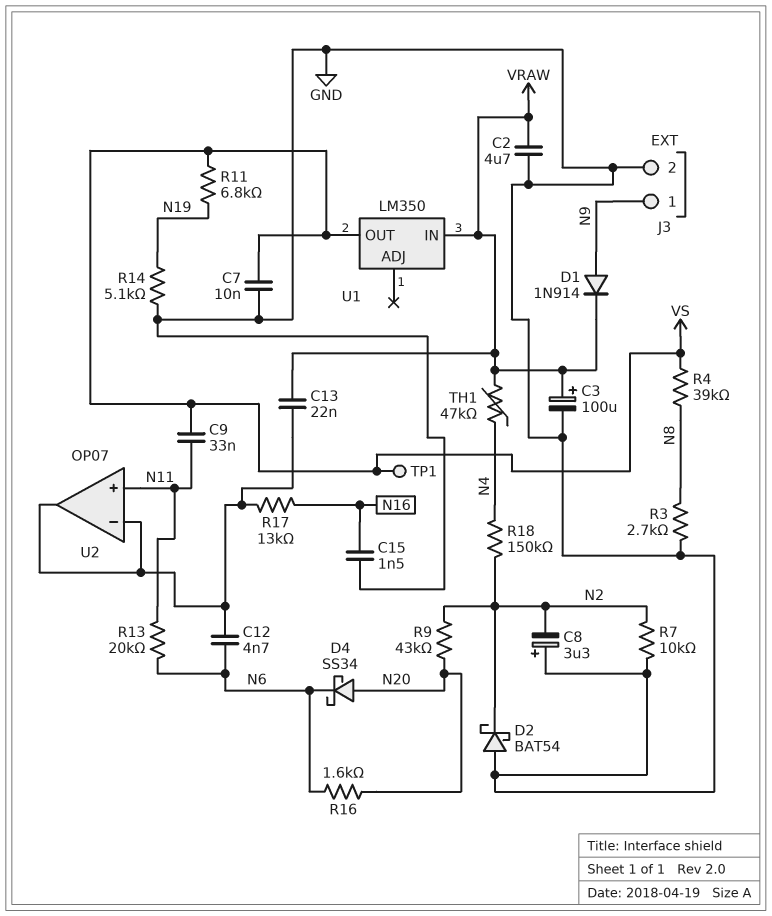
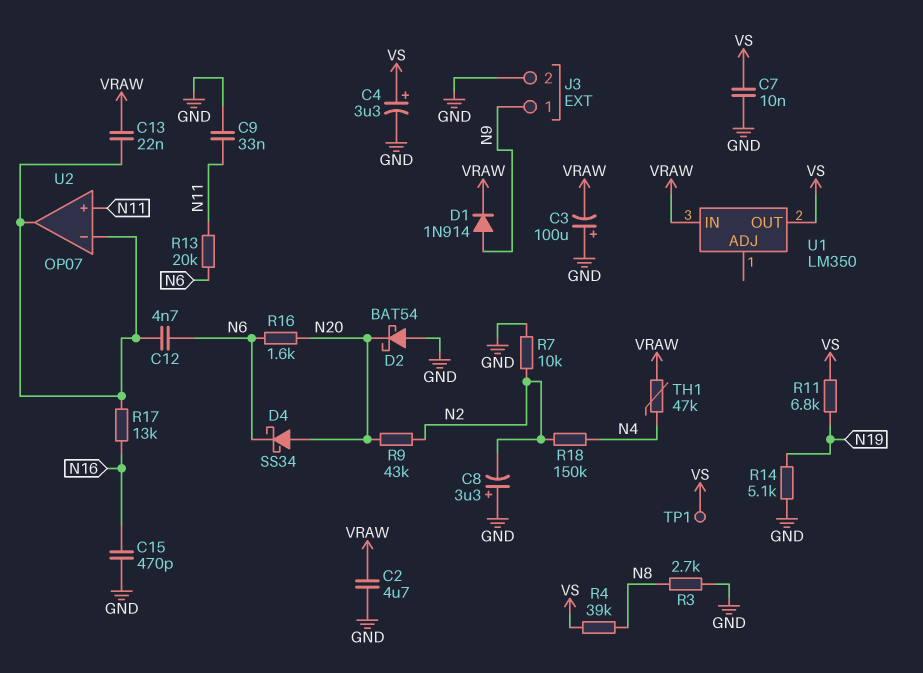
C3: 100uF (plus VRAW, minus GND) -> 100uF (plus GND, minus VRAW)
C4: none -> 3.3uF (plus VS, minus GND)
C9: 33nF (N11, VS) -> 33nF (GND, N11)
C15: 1.5nF (GND, N16) -> 470pF (GND, N16)
D2: schottky BAT54 (A GND, K N2) -> schottky BAT54 (A GND, K N20)

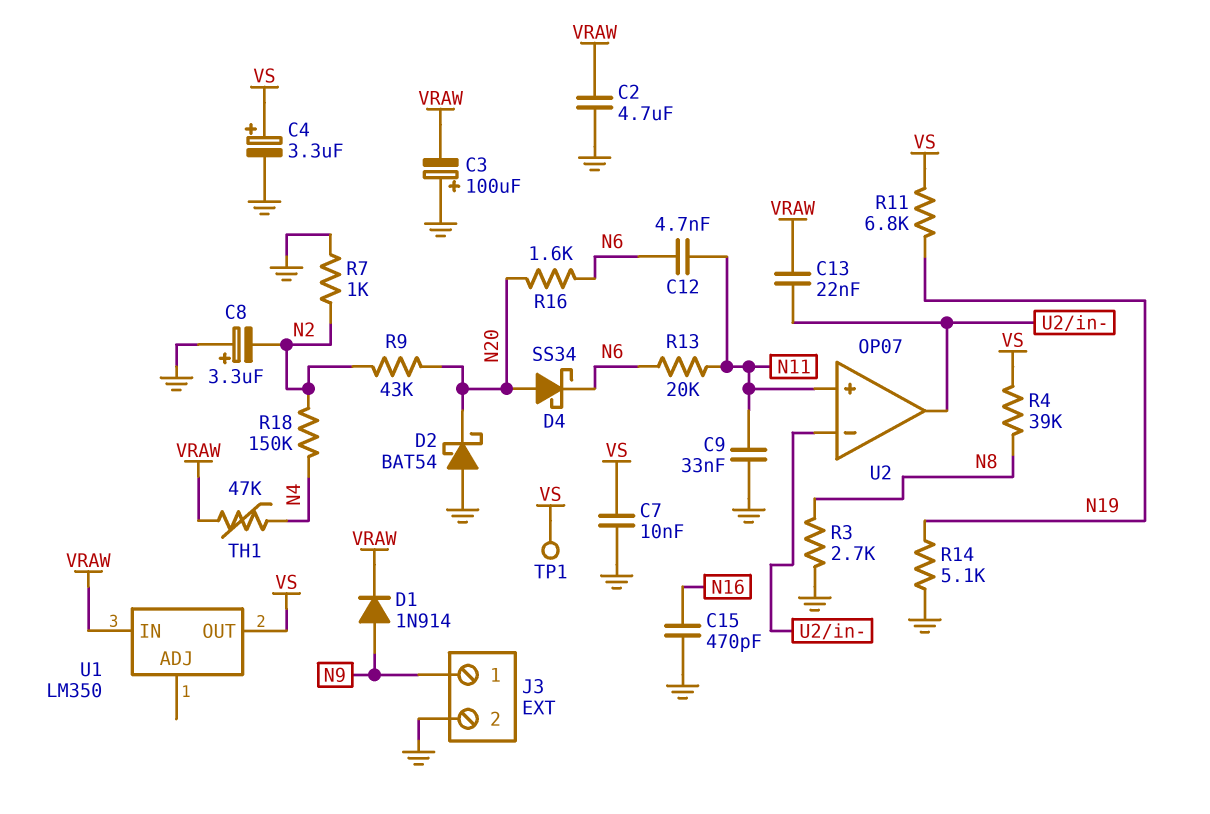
C12: 4.7nF (N6, U2/in-) -> 4.7nF (N6, N11)
R7: 10k (GND, N2) -> 1k (GND, N2)
R17: 13k (N16, U2/in-) -> none

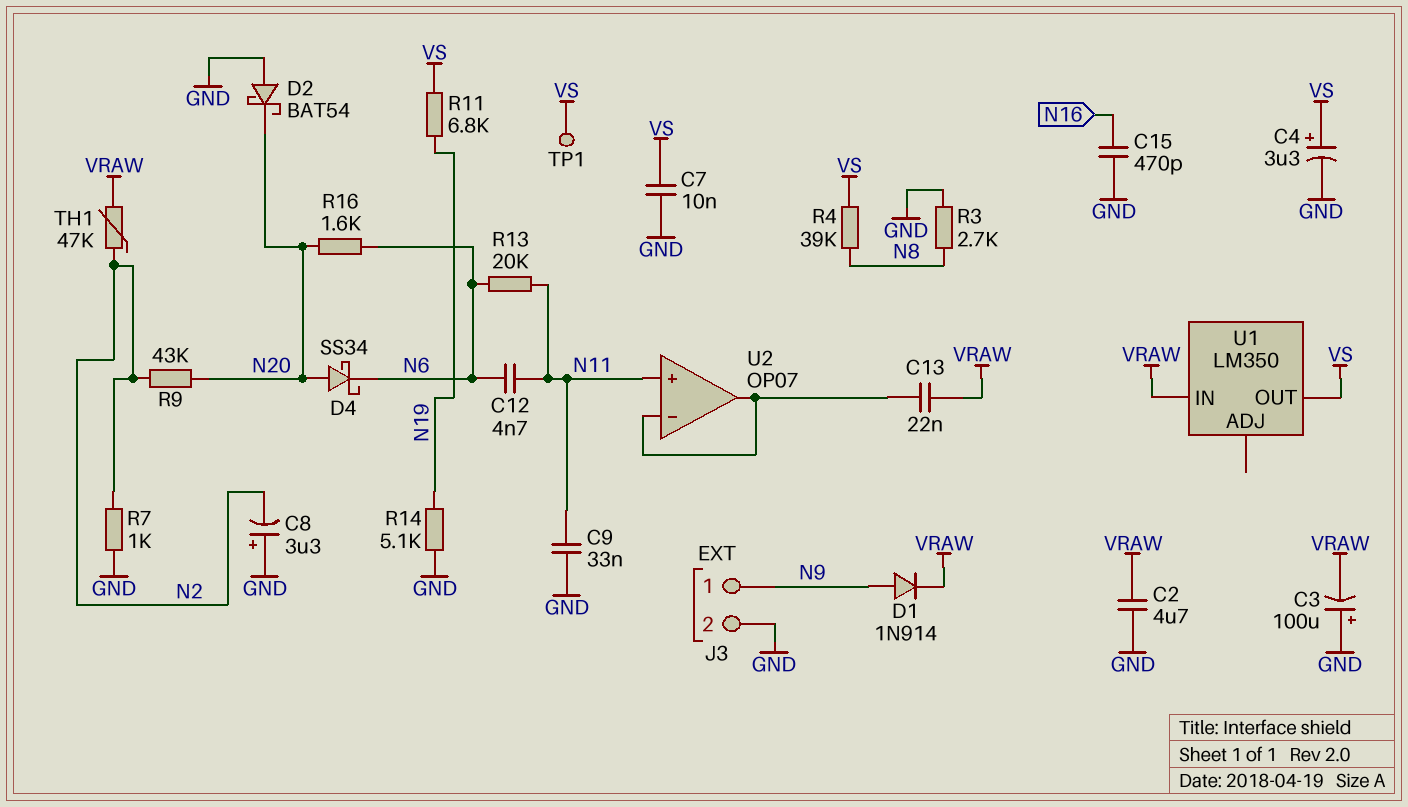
R18: 150k (N2, N4) -> none
TH1: 47k (N4, VRAW) -> 47k (N2, VRAW)

